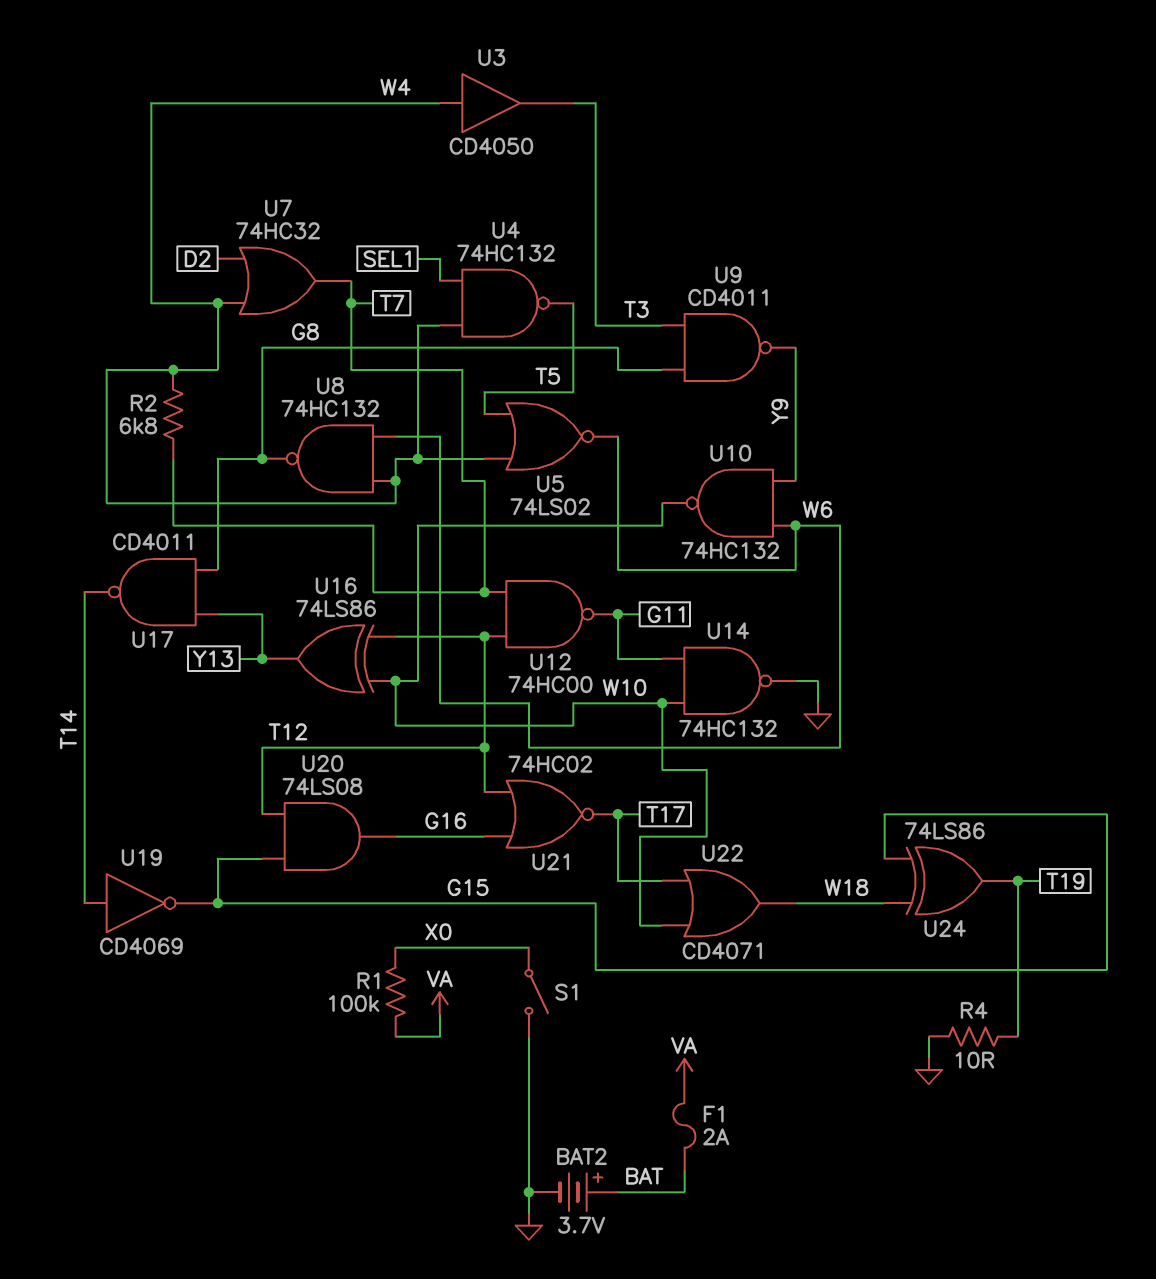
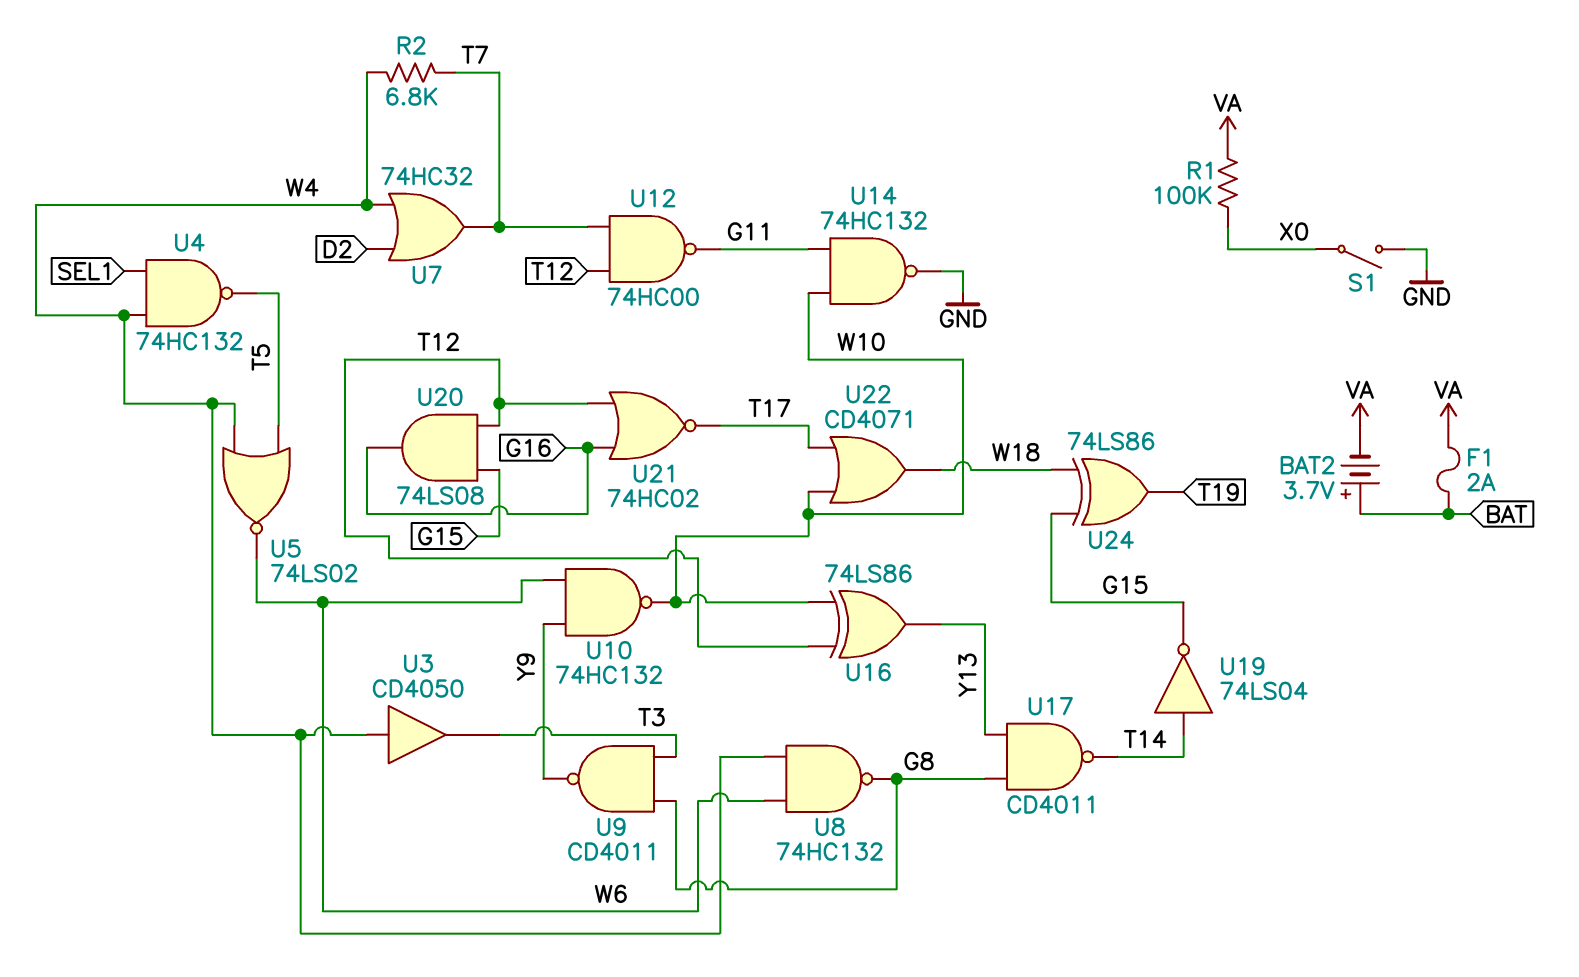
BAT2: 3.7V (plus BAT, minus GND) -> 3.7V (plus BAT, minus VA)
R4: 10 (GND, T19) -> none
U19: NOT CD4069 (in T14, out G15) -> NOT 74LS04 (in T14, out G15)

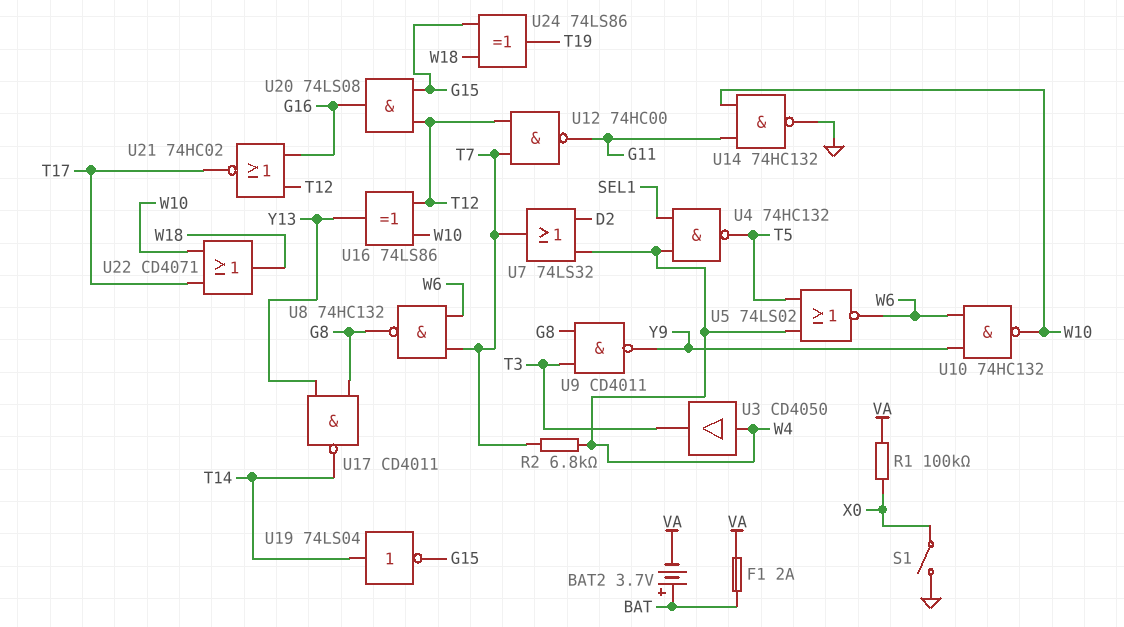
U7: OR 74HC32 (in D2, in W4, out T7) -> OR 74LS32 (in D2, in W4, out T7)
U8: NAND 74HC132 (in W4, in W6, out G8) -> NAND 74HC132 (in T7, in W6, out G8)

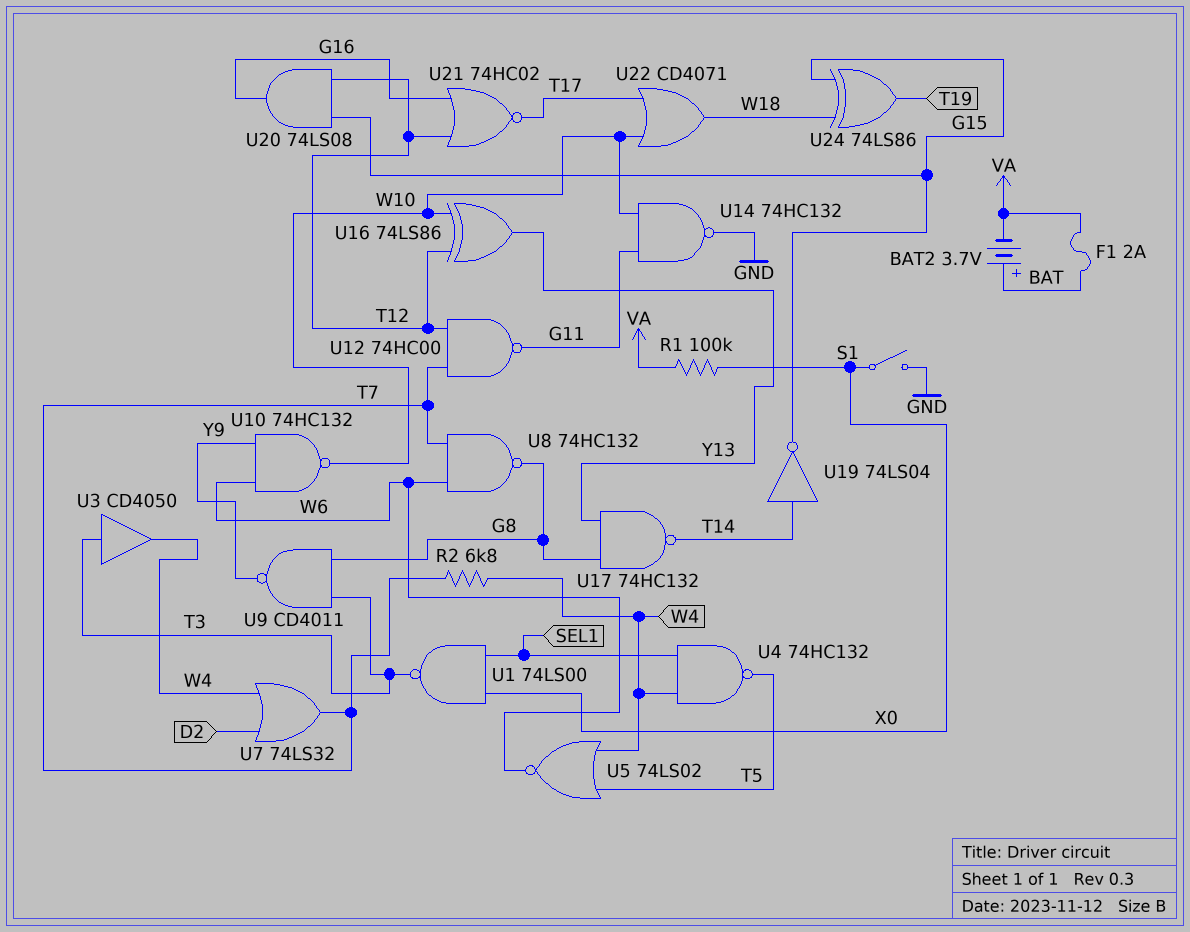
U1: none -> NAND 74LS00 (in SEL1, in X0, out T3)
U3: buffer CD4050 (in W4, out T3) -> buffer CD4050 (in T3, out W4)
U17: NAND CD4011 (in G8, in Y13, out T14) -> NAND 74HC132 (in G8, in Y13, out T14)

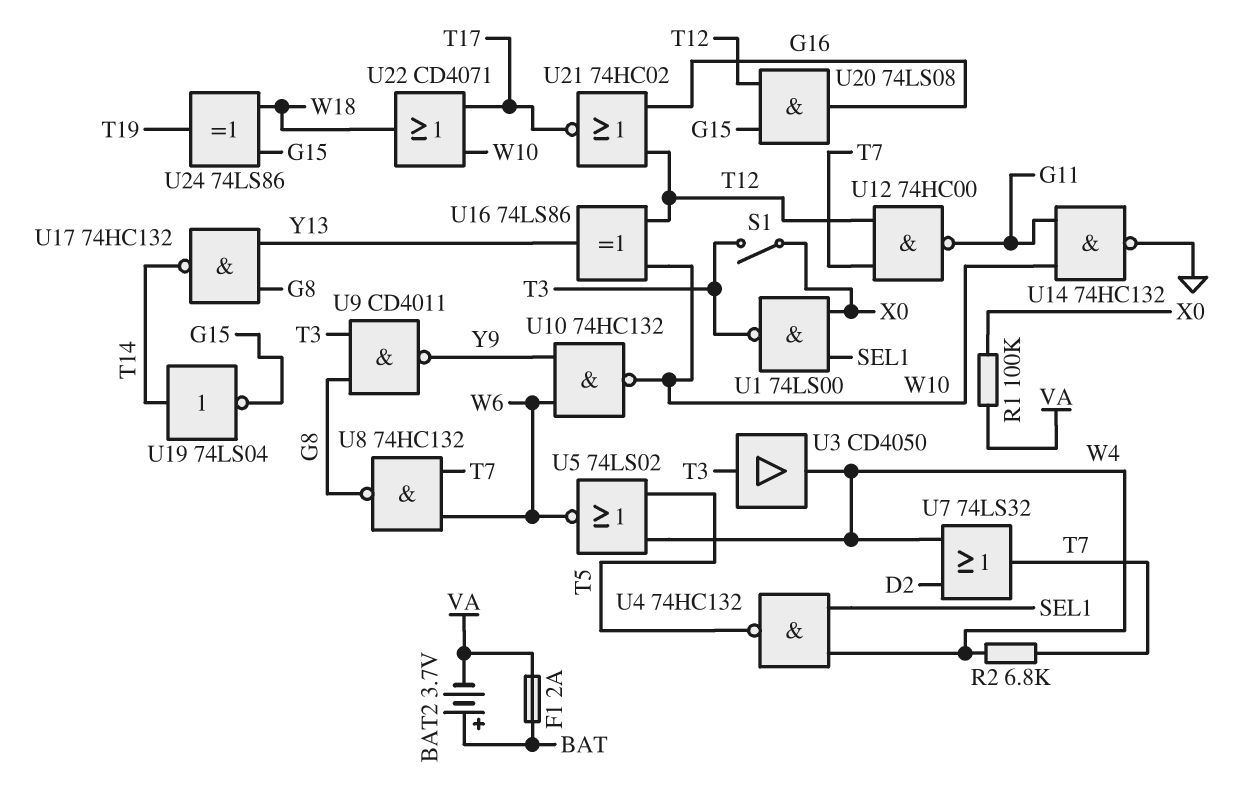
S1: switch (GND, X0) -> switch (T3, X0)

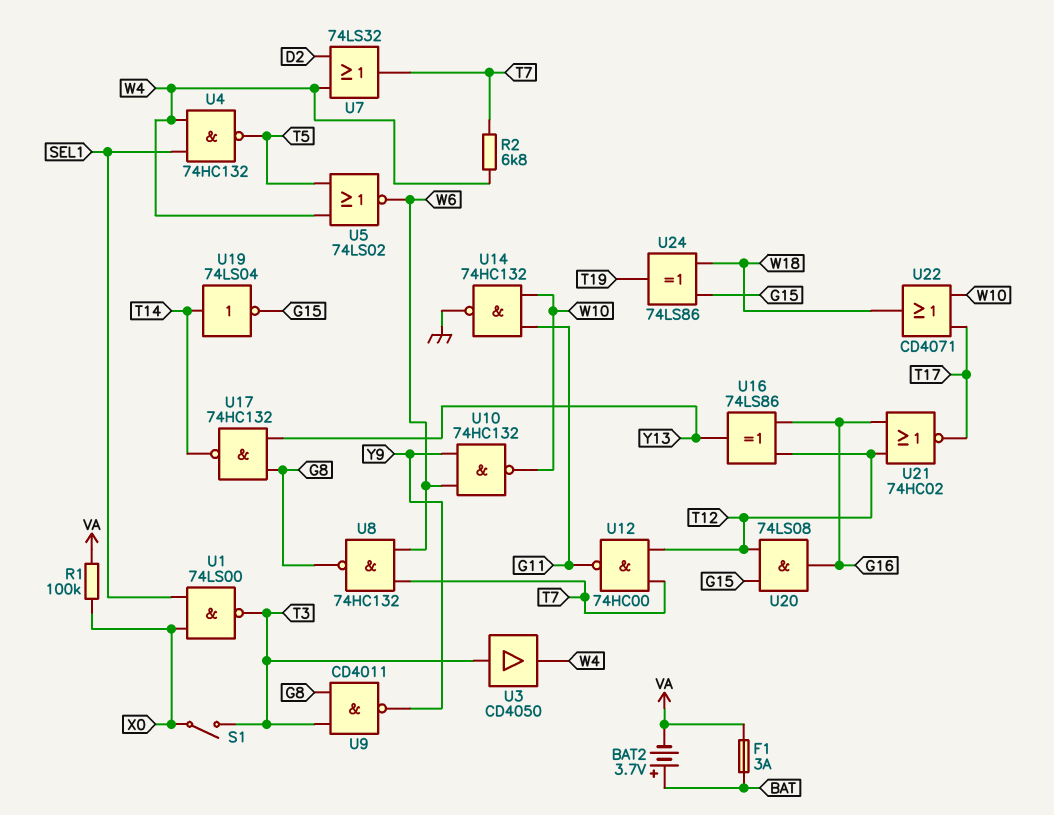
F1: 2A (BAT, VA) -> 3A (BAT, VA)
U16: XOR 74LS86 (in T12, in W10, out Y13) -> XOR 74LS86 (in G16, in T12, out Y13)

